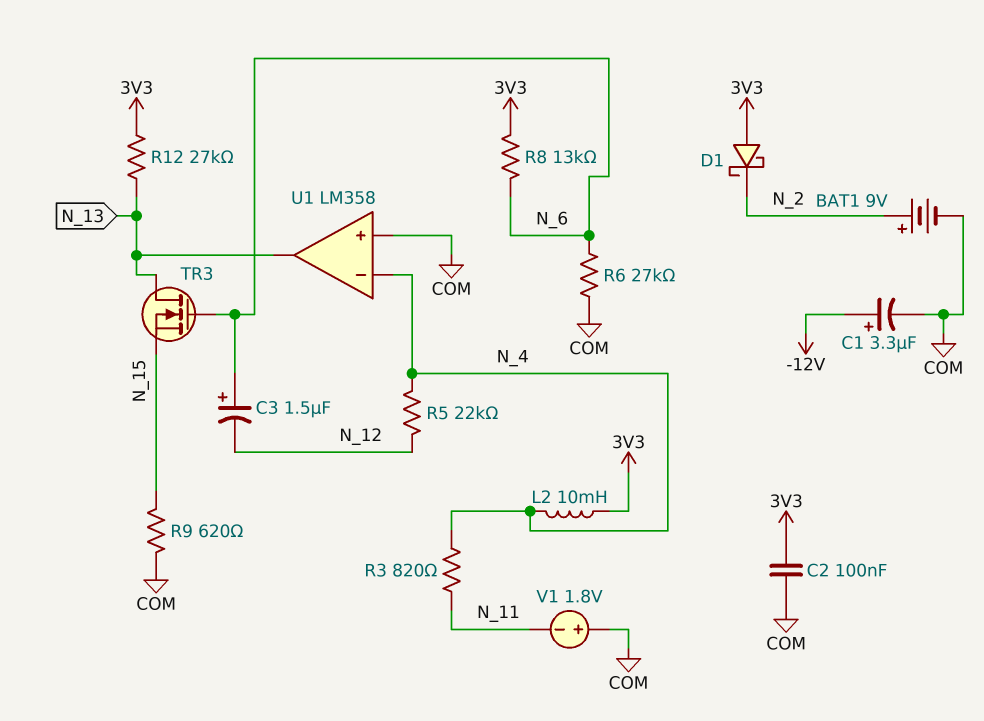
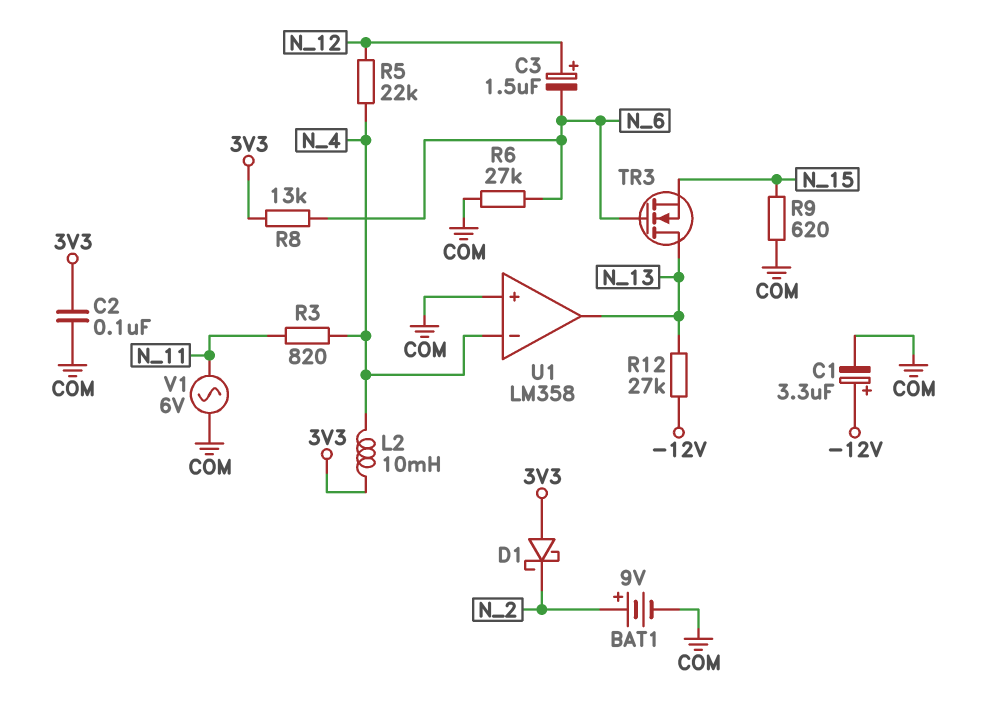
C3: 1.5uF (plus N_6, minus N_12) -> 1.5uF (plus N_12, minus N_6)
R12: 27k (3V3, N_13) -> 27k (-12V, N_13)
V1: 1.8V (plus COM, minus N_11) -> AC 6V (COM, N_11)

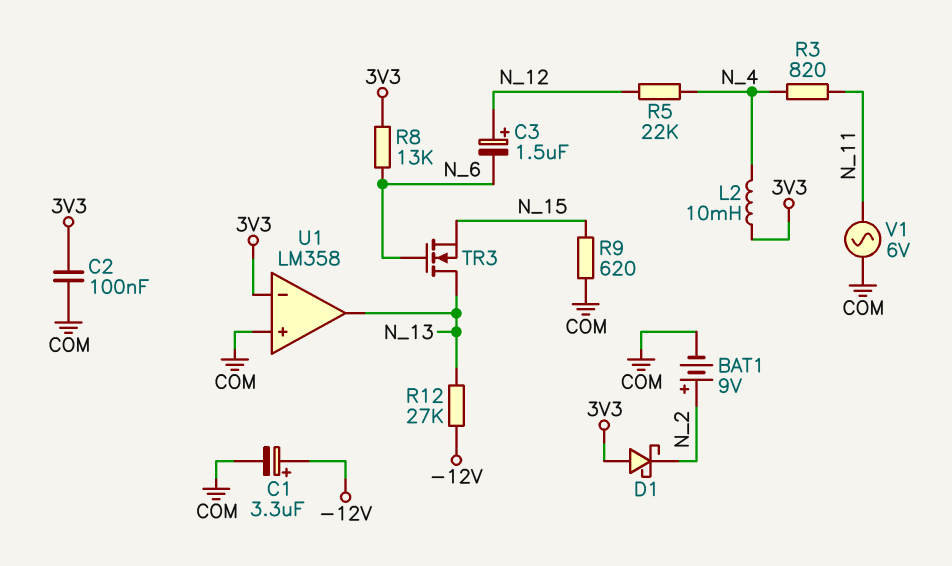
R6: 27k (COM, N_6) -> none
U1 pin in-: N_4 -> 3V3

